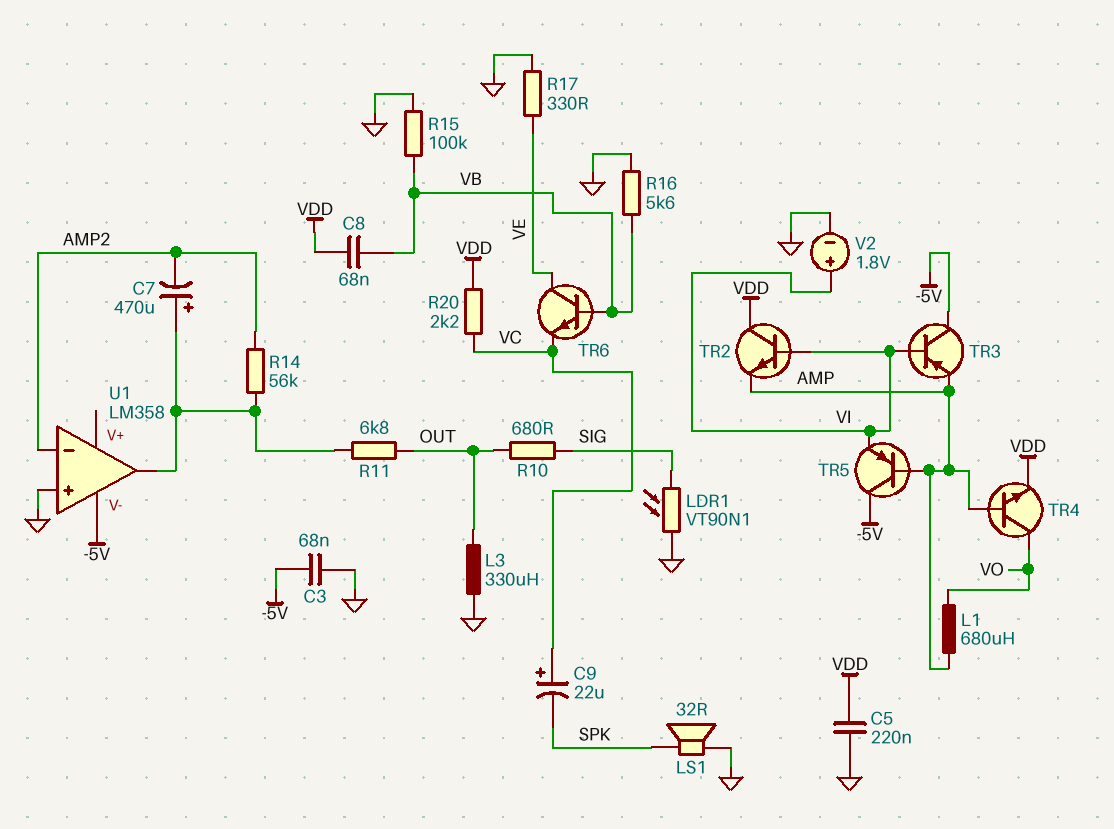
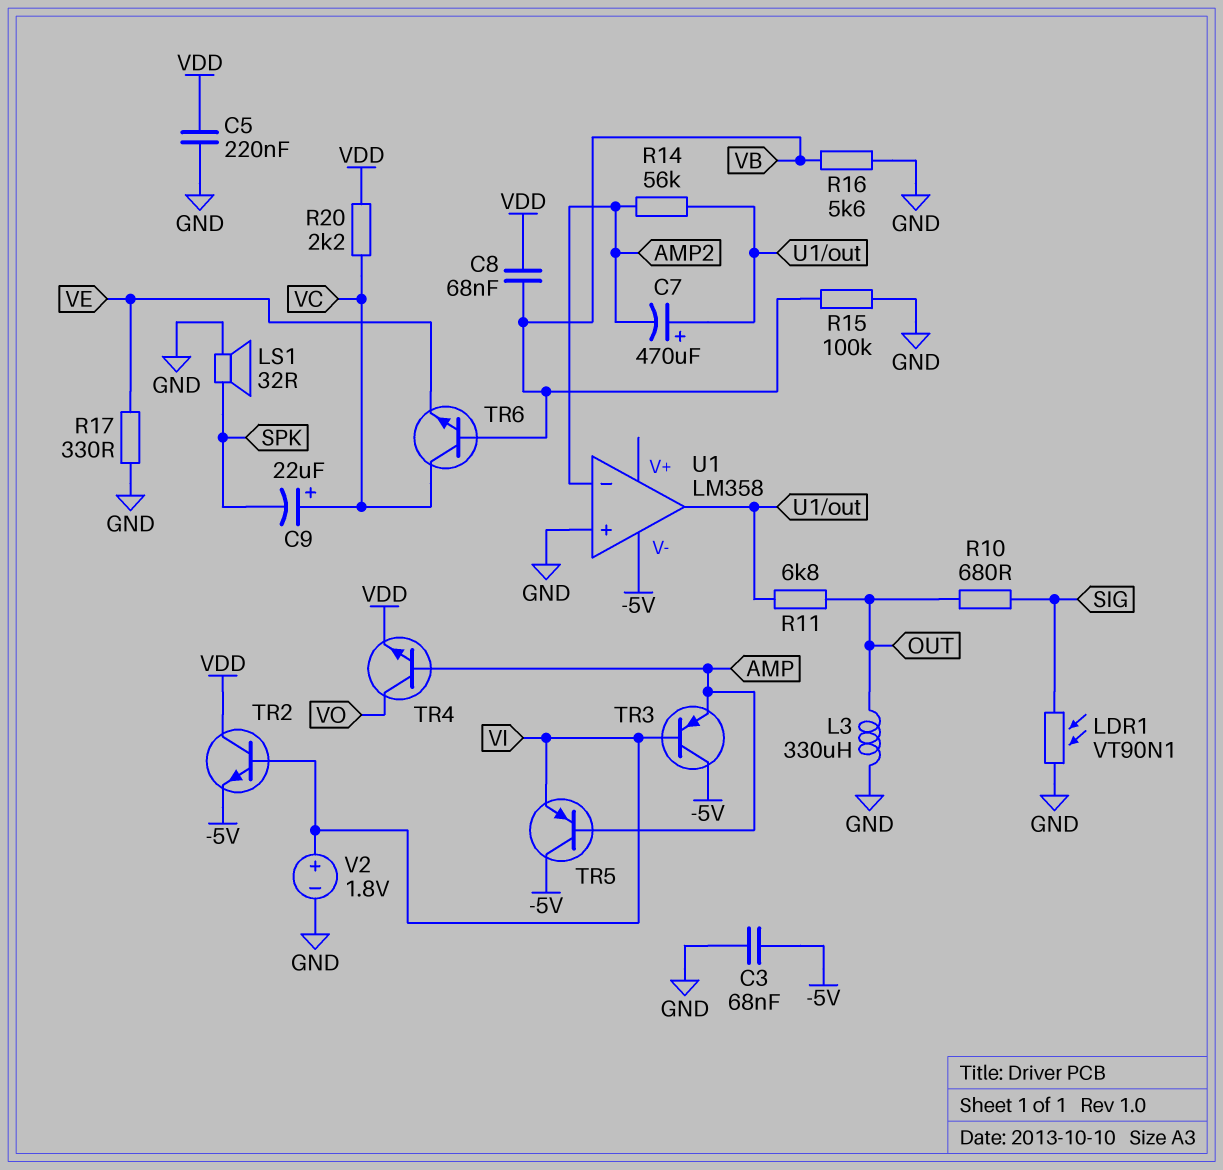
L1: 680uH (AMP, VO) -> none
TR2: NPN (B VI, C VDD, E AMP) -> NPN (B VI, C VDD, E -5V)
TR6: NPN (B VB, C VE, E VC) -> NPN (B VB, C VC, E VE)

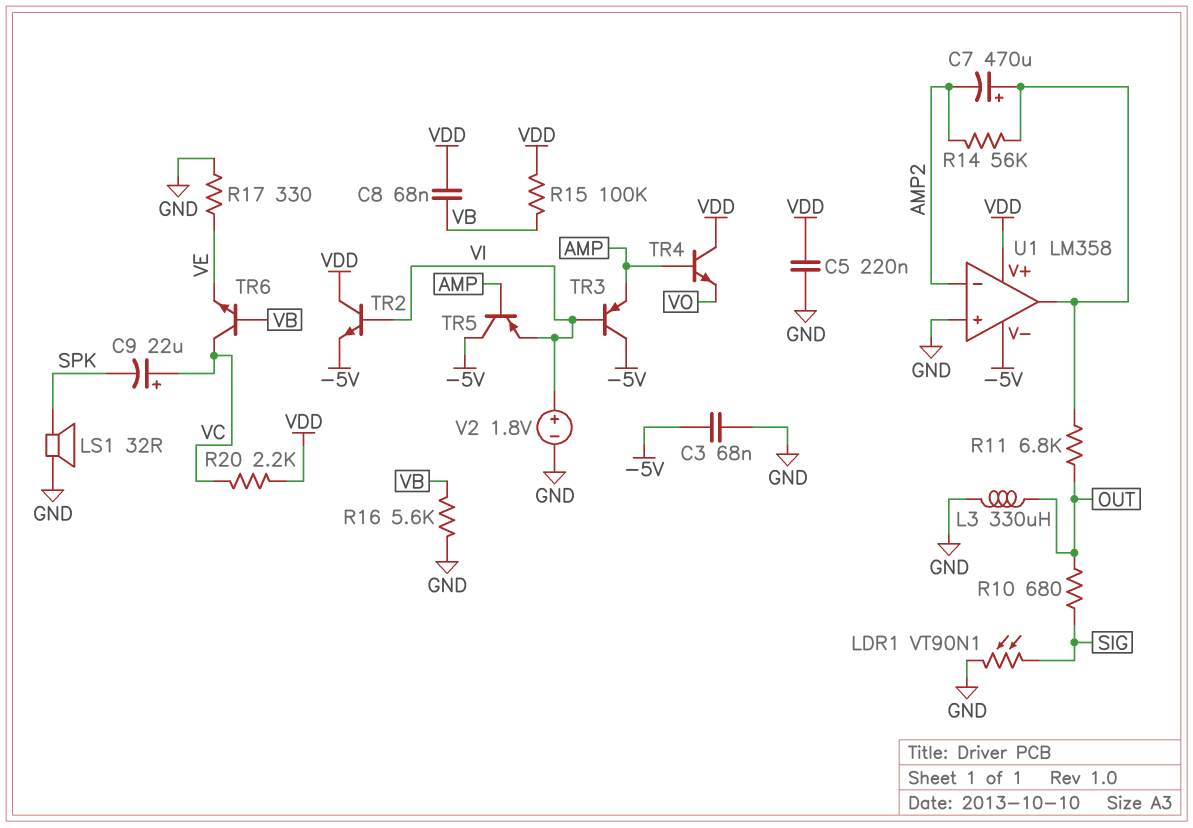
R15: 100k (GND, VB) -> 100k (VB, VDD)
TR4: NPN (B AMP, C VO, E VDD) -> NPN (B AMP, C VDD, E VO)
U1 pin V+: none -> VDD

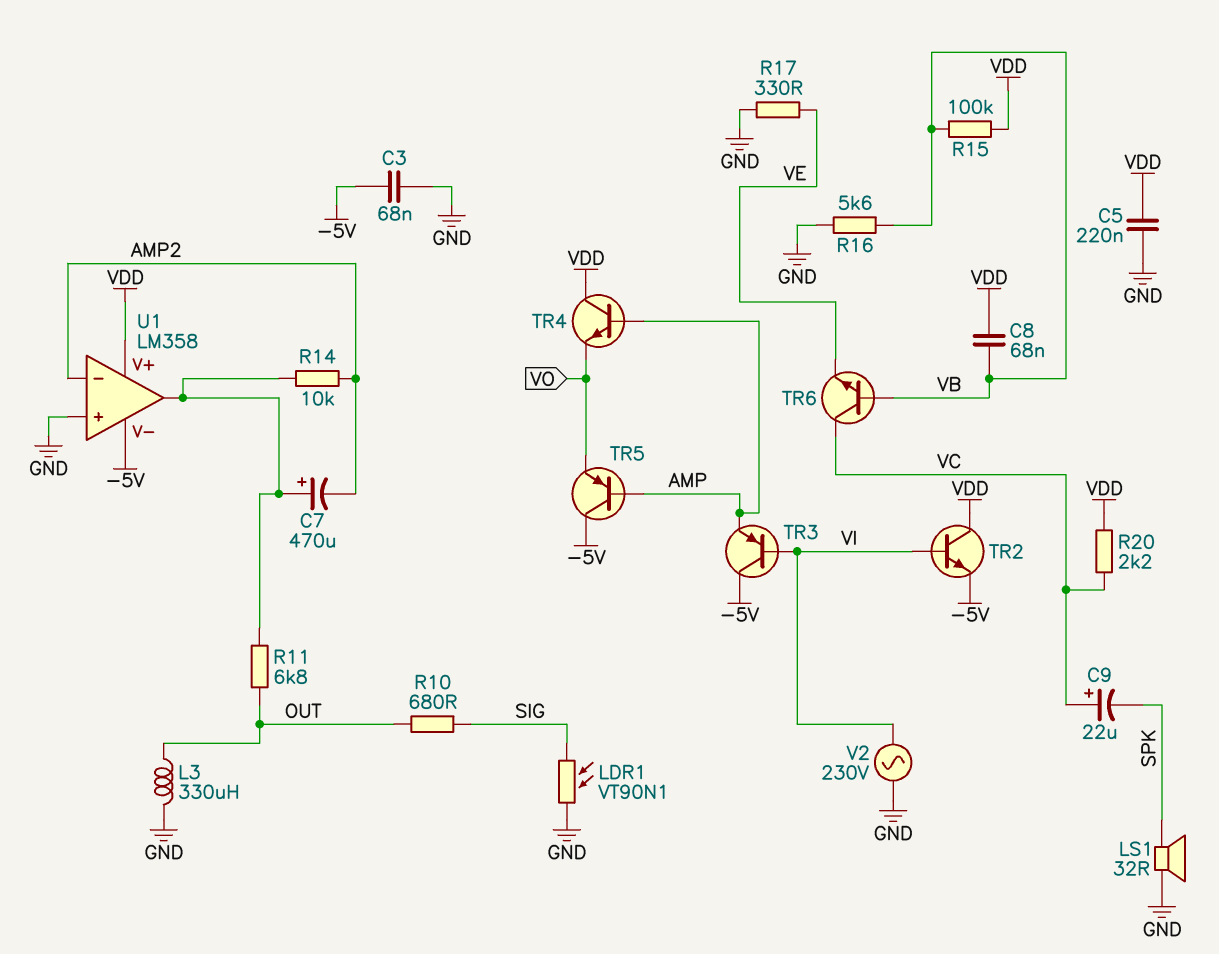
R14: 56k (AMP2, U1/out) -> 10k (AMP2, U1/out)
TR5: PNP (B AMP, C -5V, E VI) -> PNP (B AMP, C -5V, E VO)
V2: 1.8V (plus VI, minus GND) -> AC 230V (GND, VI)

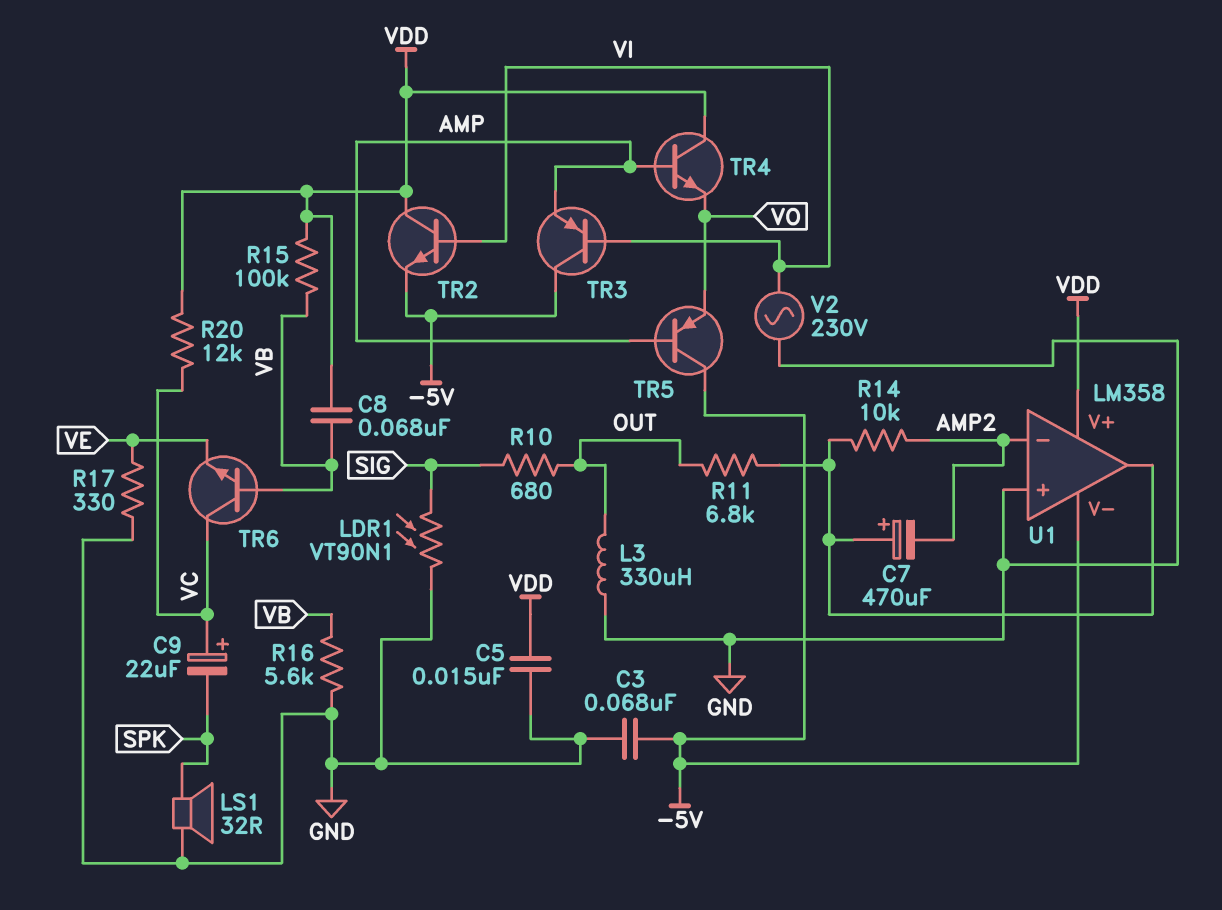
C5: 220nF (GND, VDD) -> 15nF (GND, VDD)
R20: 2.2k (VC, VDD) -> 12k (VC, VDD)

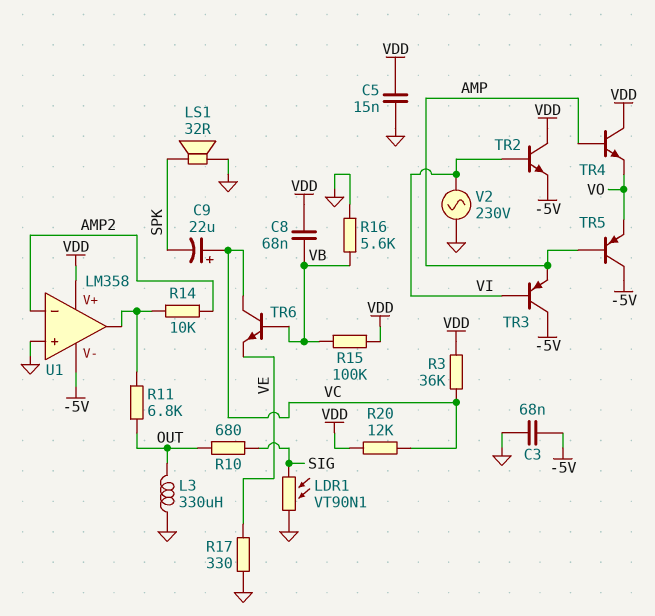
C7: 470uF (plus U1/out, minus AMP2) -> none
R3: none -> 36k (VC, VDD)

